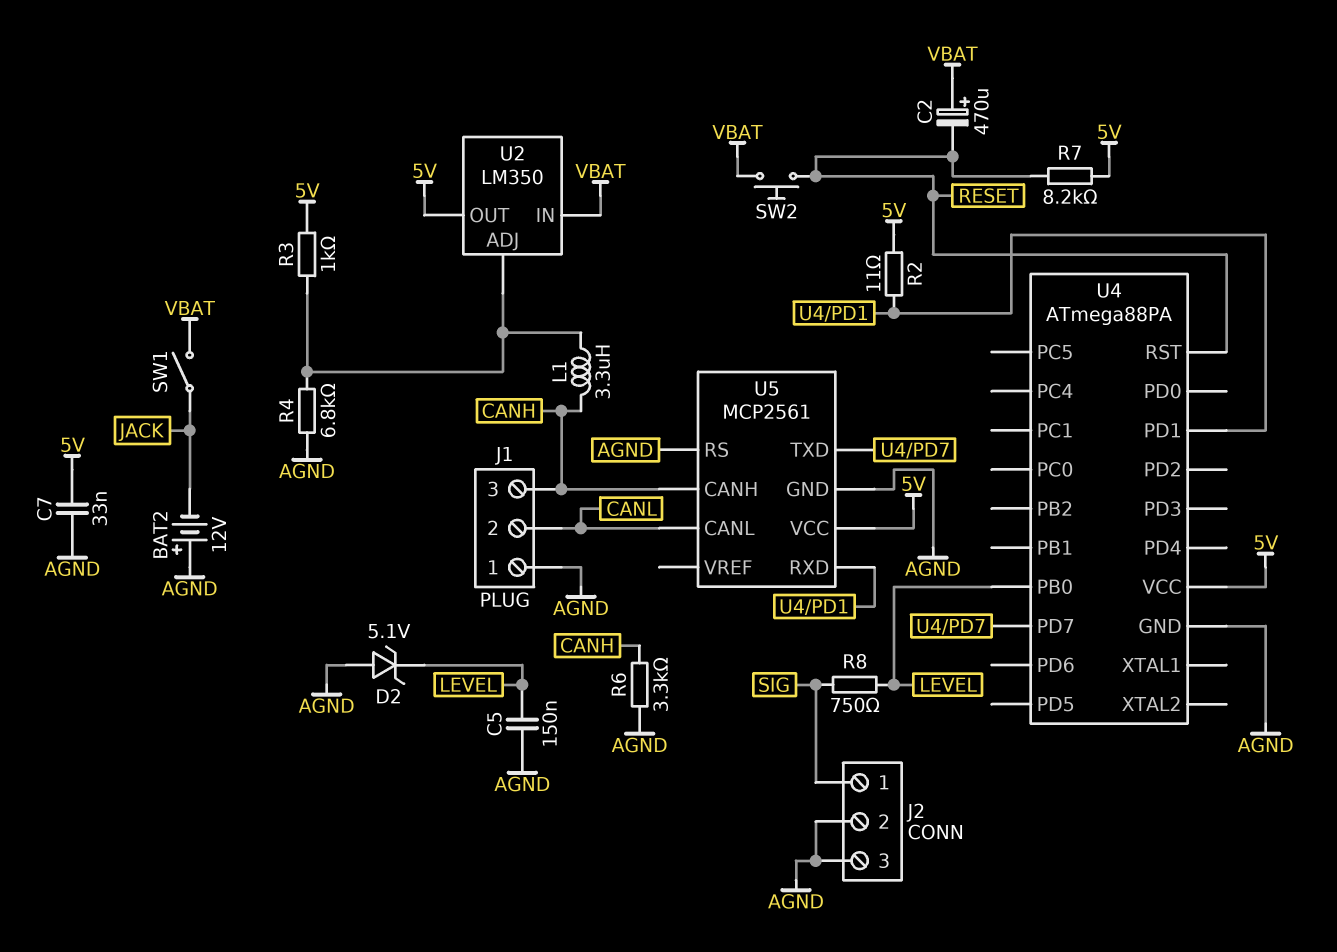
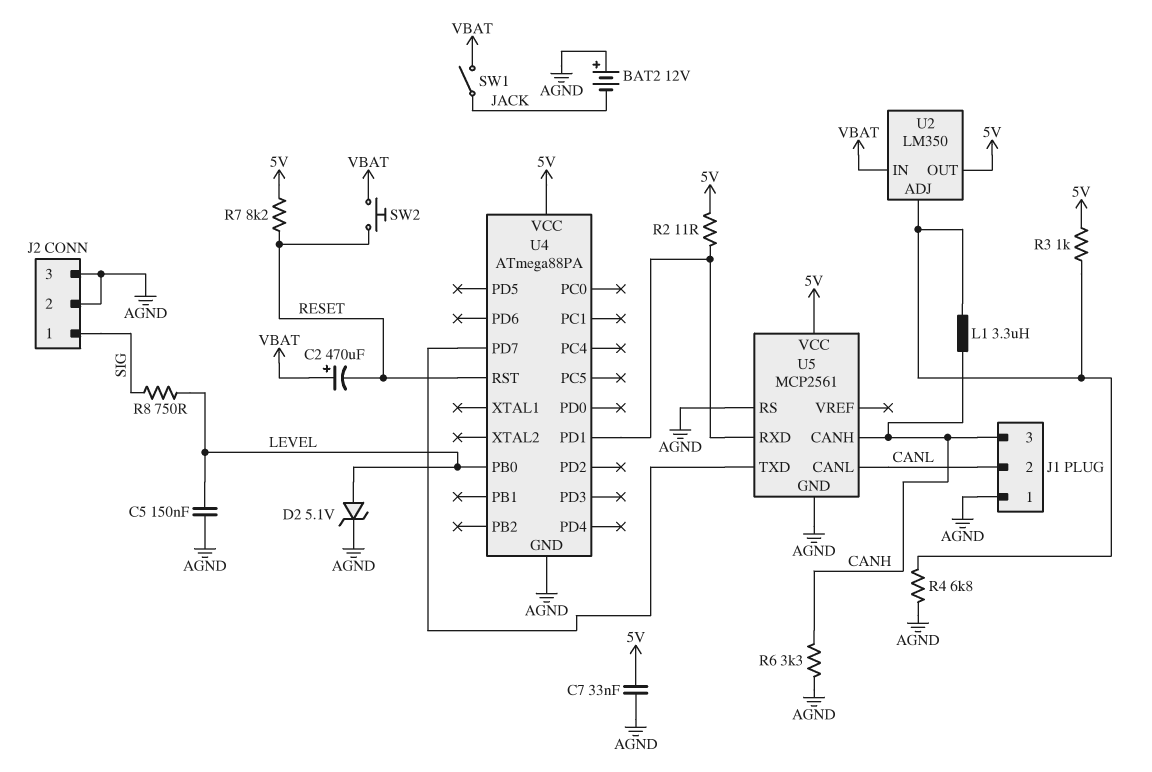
D2: zener 5.1V (A AGND, K LEVEL) -> zener 5.1V (A LEVEL, K AGND)

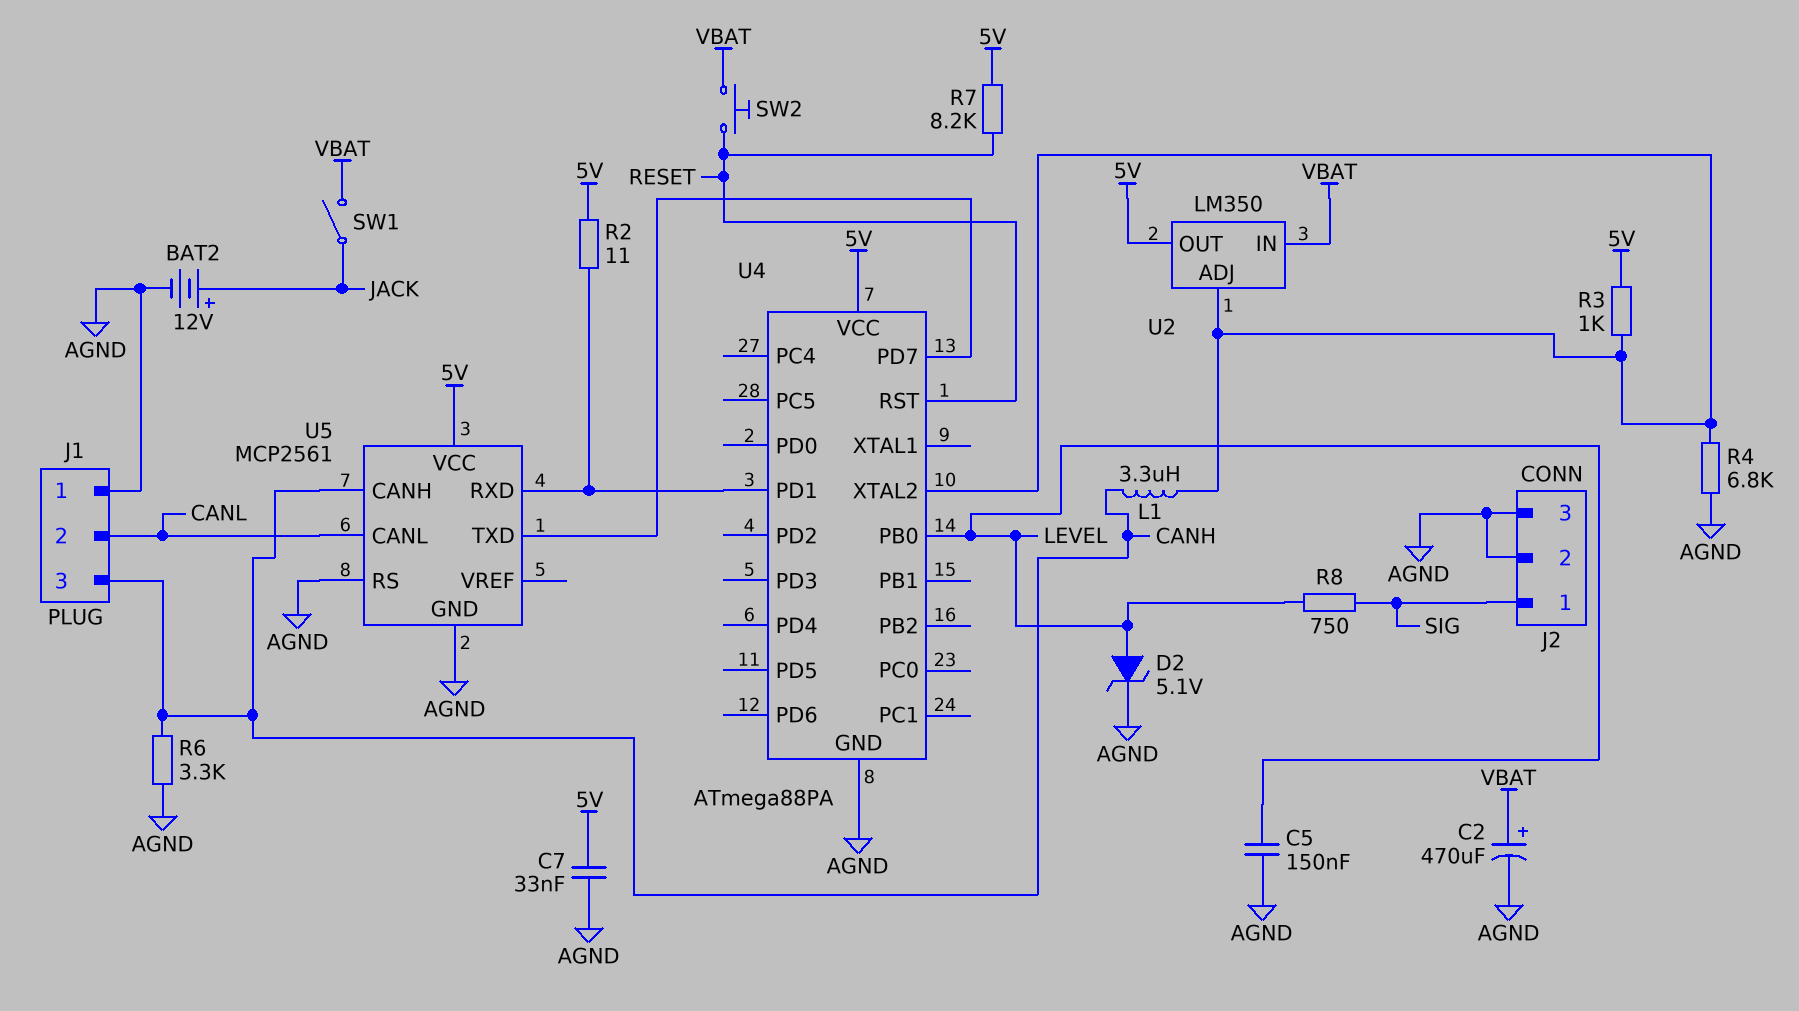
BAT2: 12V (plus AGND, minus JACK) -> 12V (plus JACK, minus AGND)
C2: 470uF (plus VBAT, minus RESET) -> 470uF (plus VBAT, minus AGND)
U4 pin XTAL2: none -> U2/ADJ

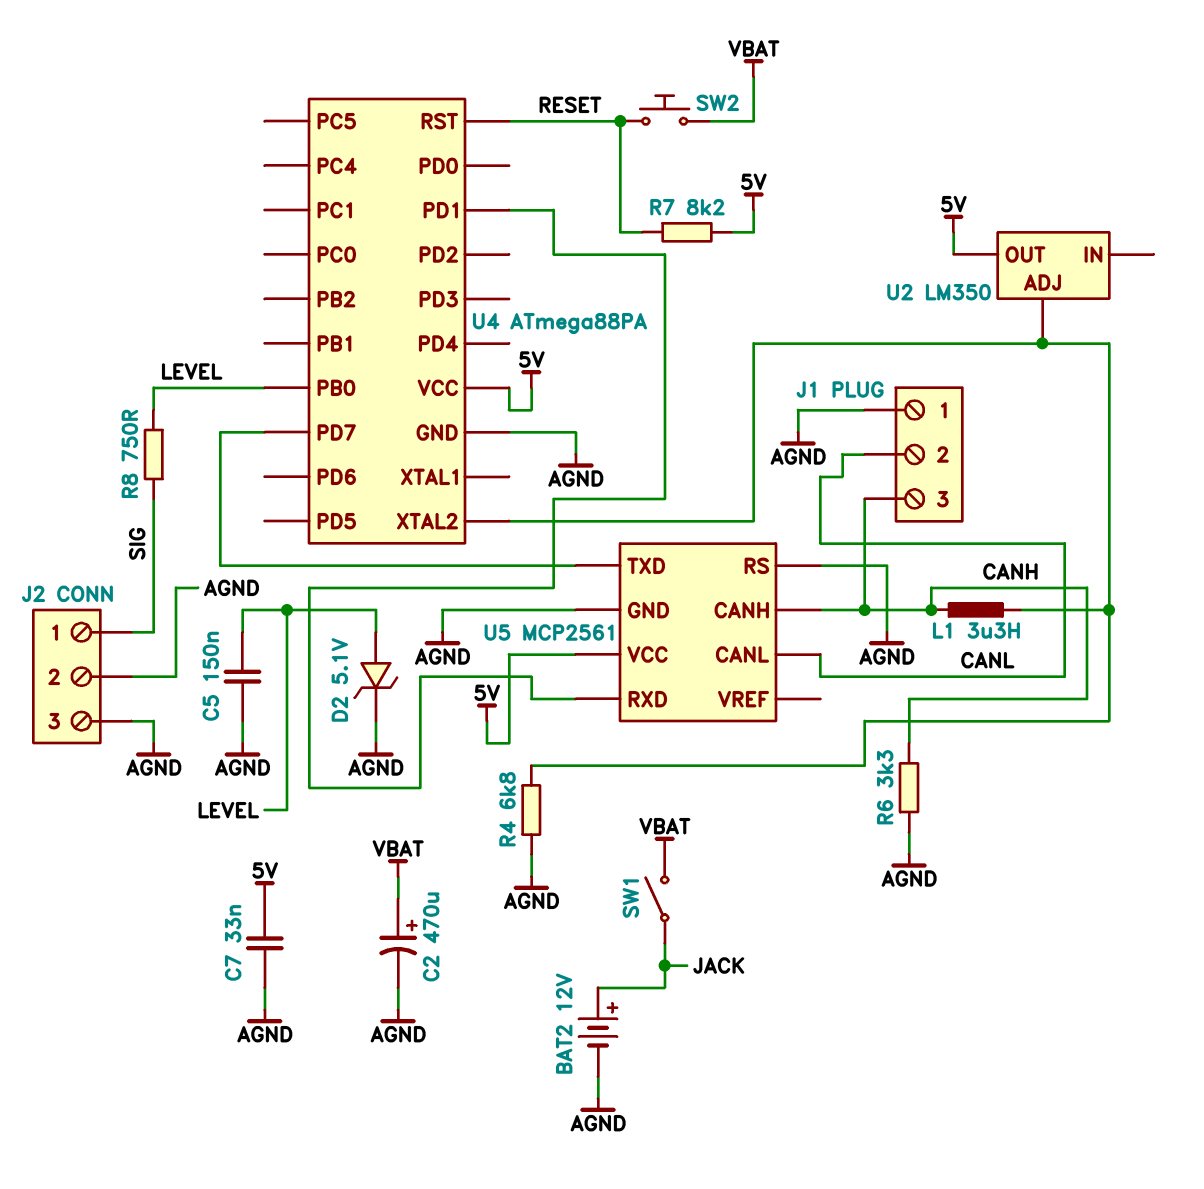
R2: 11 (5V, U4/PD1) -> none
R3: 1k (5V, U2/ADJ) -> none
U2 pin IN: VBAT -> none

